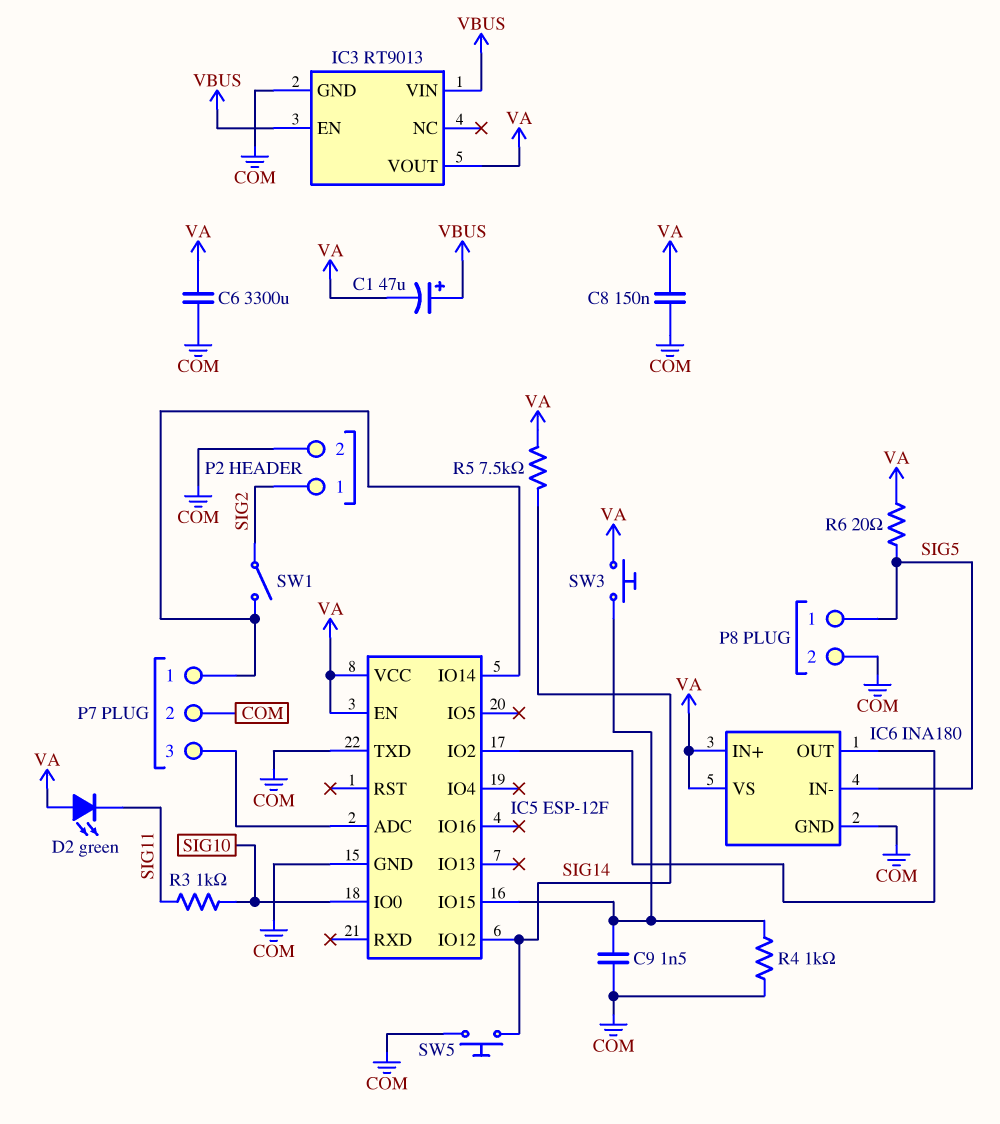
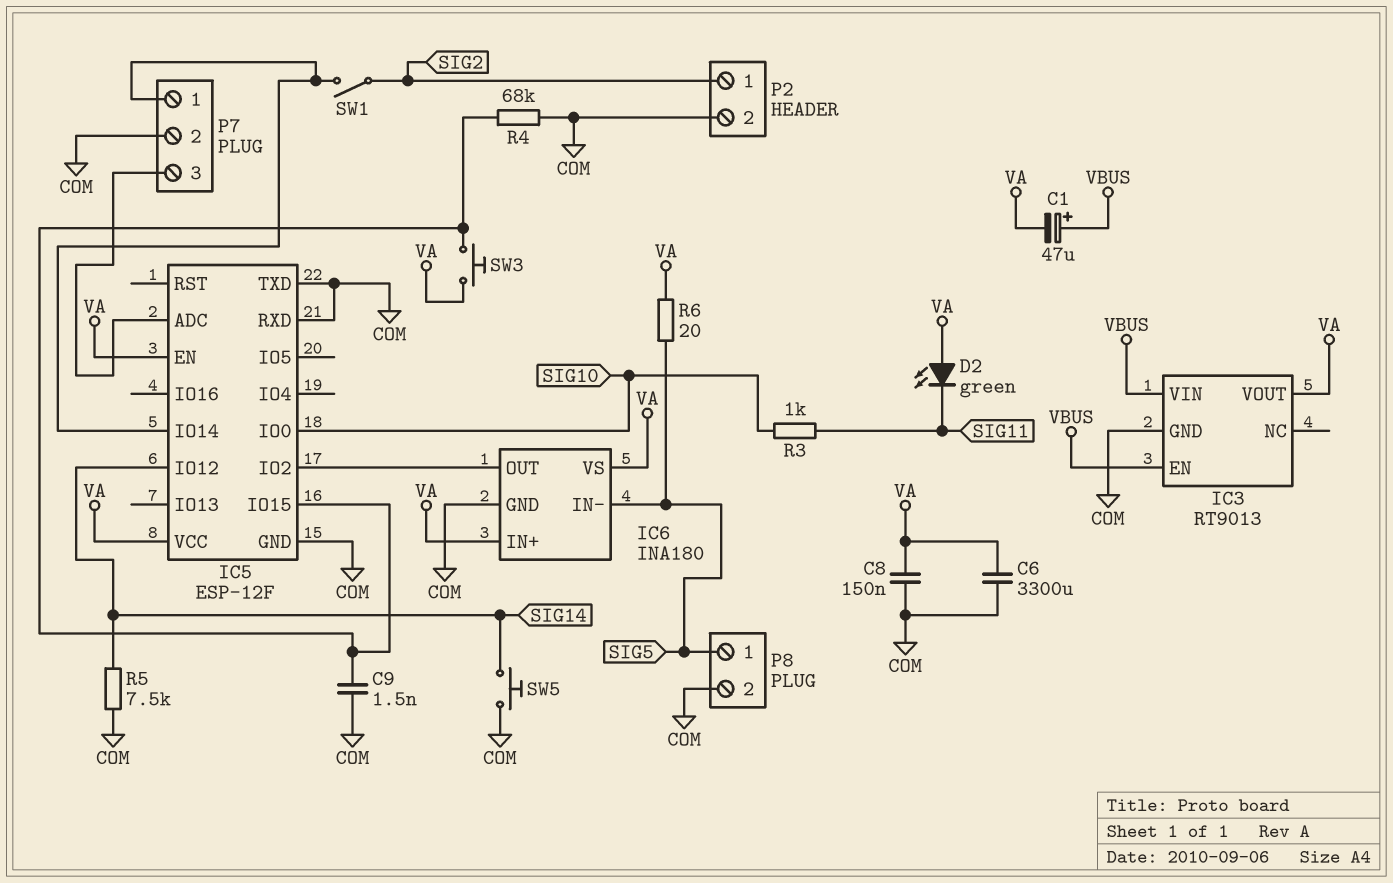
IC5 pin RXD: none -> COM
R4: 1k (COM, IC5/IO15) -> 68k (COM, IC5/IO15)
R5: 7.5k (SIG14, VA) -> 7.5k (COM, SIG14)

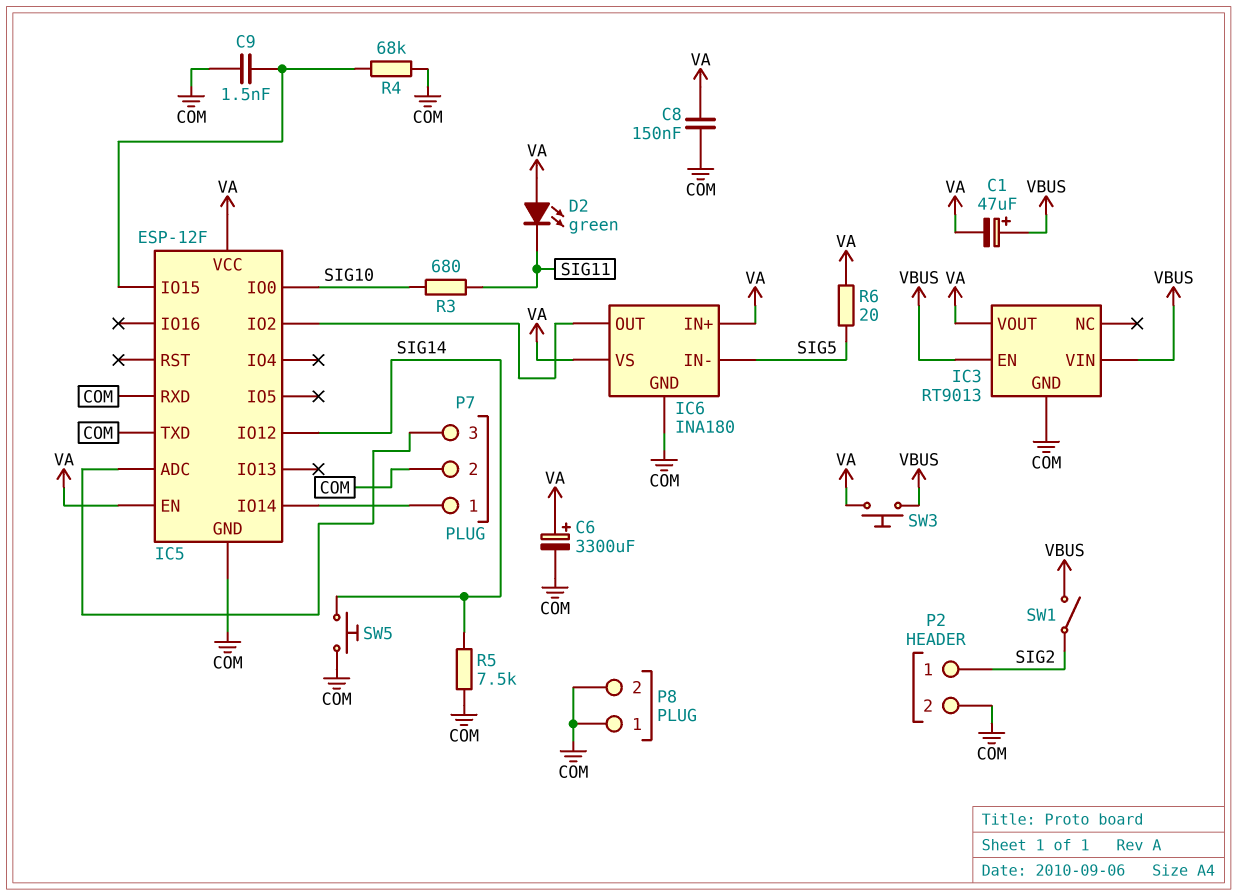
C6: 3300uF (COM, VA) -> 3300uF (plus VA, minus COM)
P8 pin 1: SIG5 -> COM
R3: 1k (SIG10, SIG11) -> 680 (SIG10, SIG11)
SW1: switch (IC5/IO14, SIG2) -> switch (SIG2, VBUS)
SW3: button (IC5/IO15, VA) -> button (VA, VBUS)

